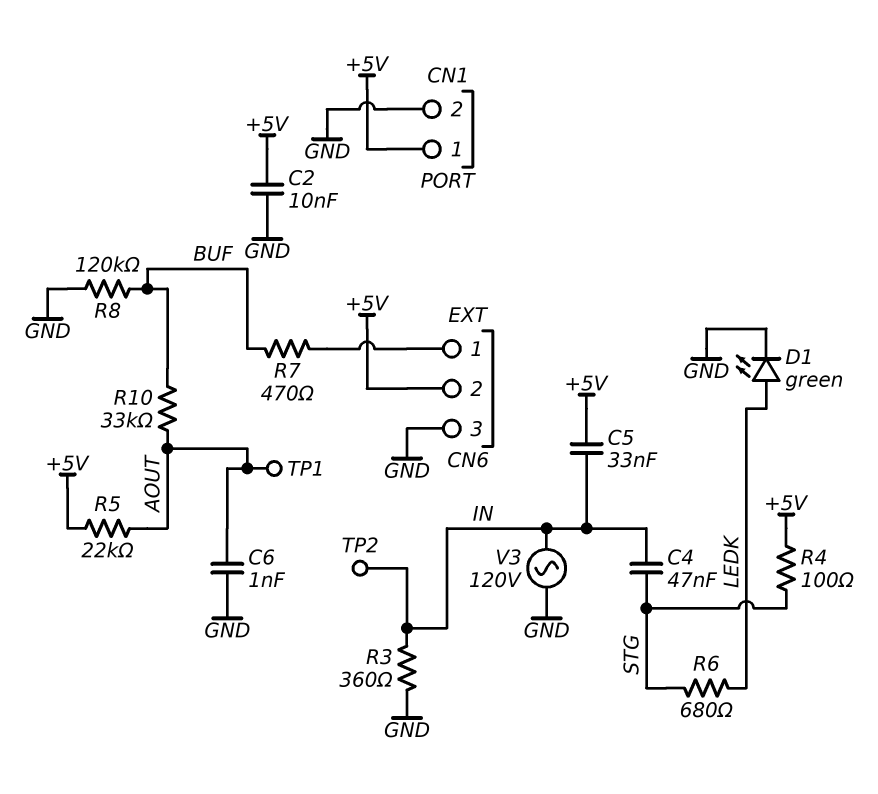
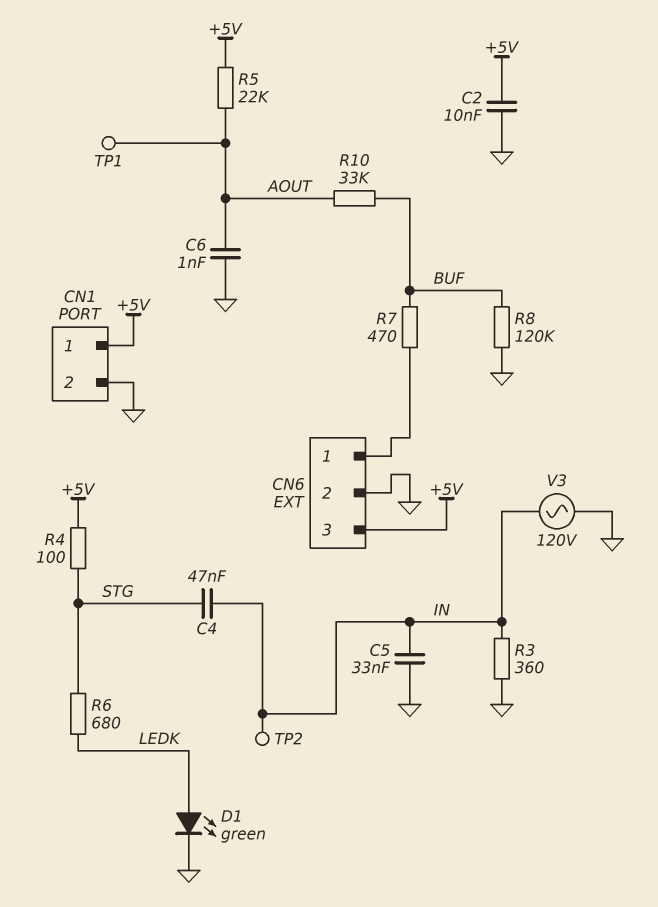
C5: 33nF (+5V, IN) -> 33nF (GND, IN)
CN6 pin 2: +5V -> GND
CN6 pin 3: GND -> +5V

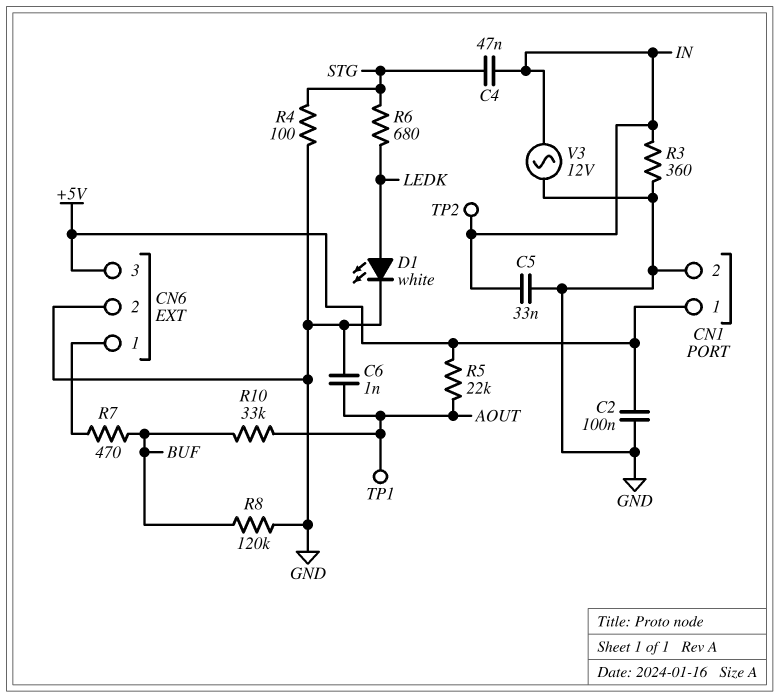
C2: 10nF (+5V, GND) -> 100nF (+5V, GND)
D1: LED green (A LEDK, K GND) -> LED white (A LEDK, K GND)
R4: 100 (+5V, STG) -> 100 (GND, STG)
V3: AC 120V (GND, IN) -> AC 12V (GND, IN)

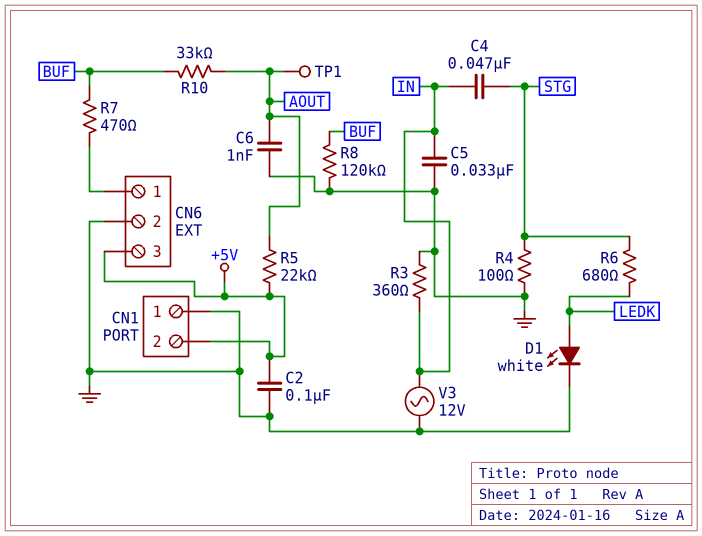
CN1 pin 1: +5V -> GND
CN1 pin 2: GND -> +5V
TP2: test point (IN) -> none

